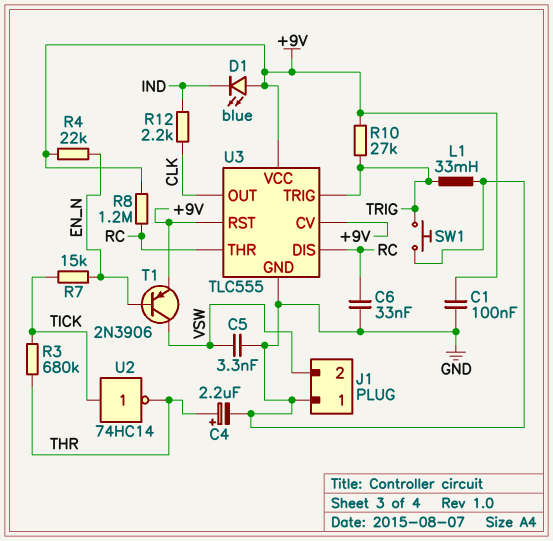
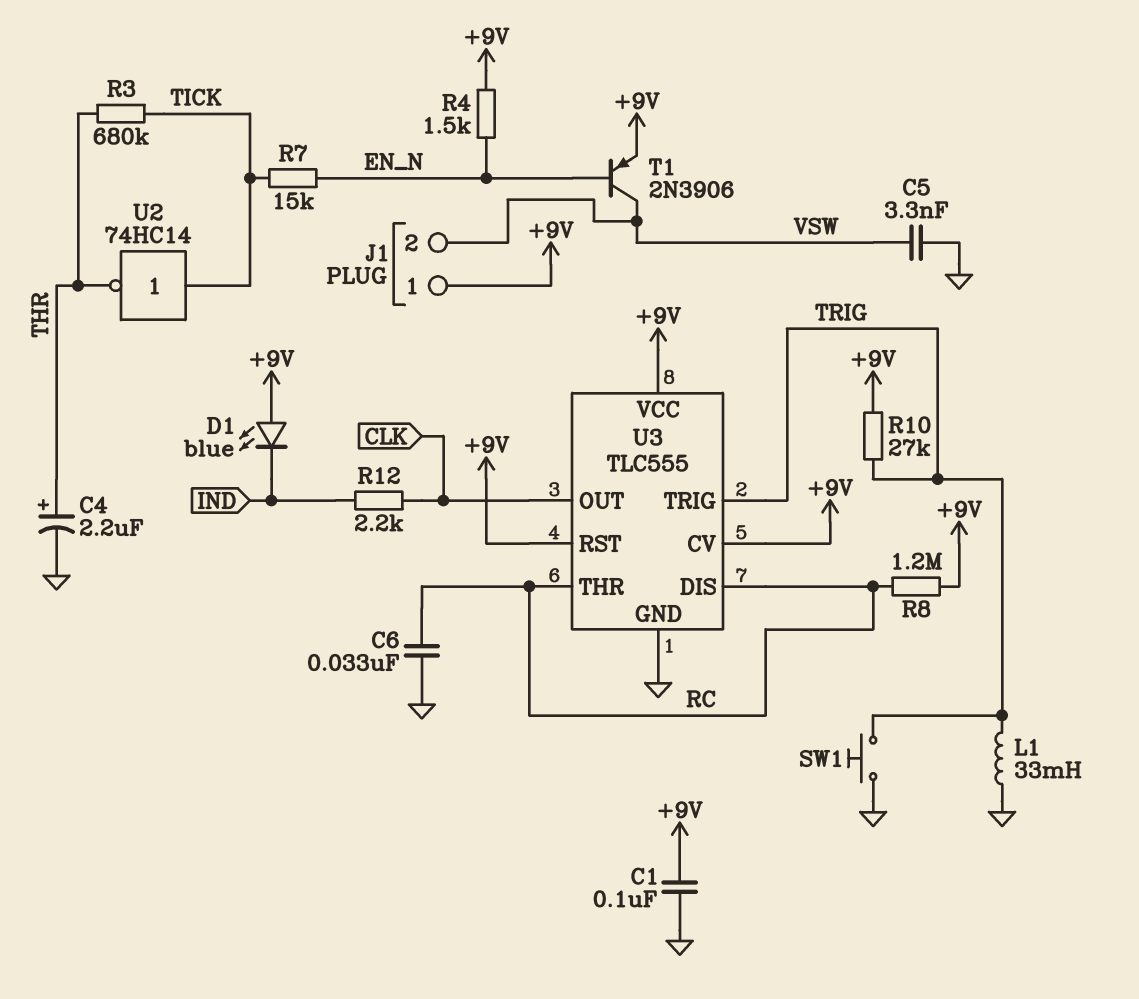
J1 pin 1: GND -> +9V
R4: 22k (+9V, EN_N) -> 1.5k (+9V, EN_N)

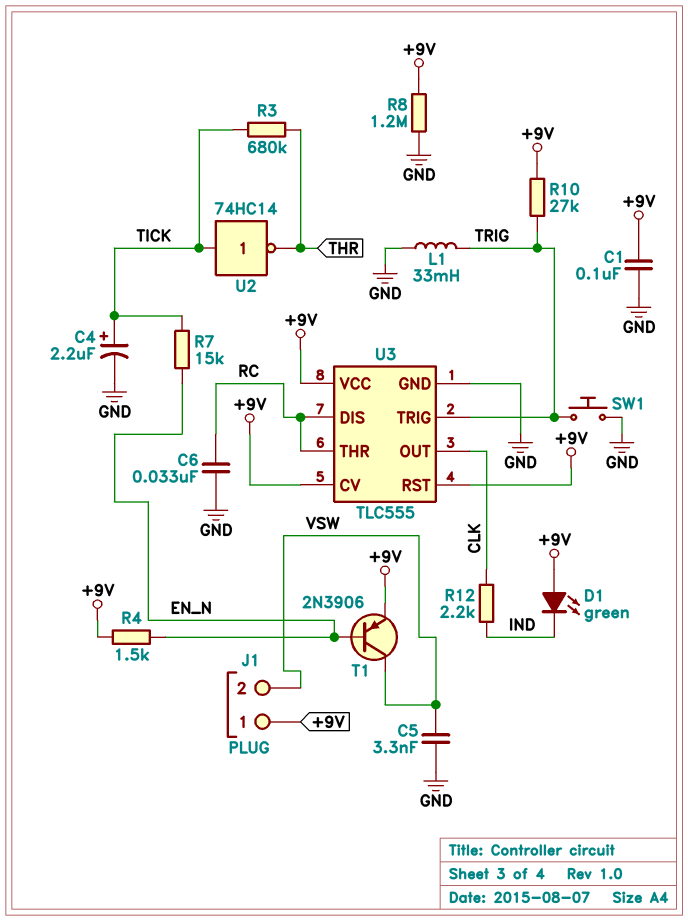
C4: 2.2uF (plus THR, minus GND) -> 2.2uF (plus TICK, minus GND)
D1: LED blue (A +9V, K IND) -> LED green (A +9V, K IND)
R8: 1.2M (+9V, RC) -> 1.2M (+9V, GND)

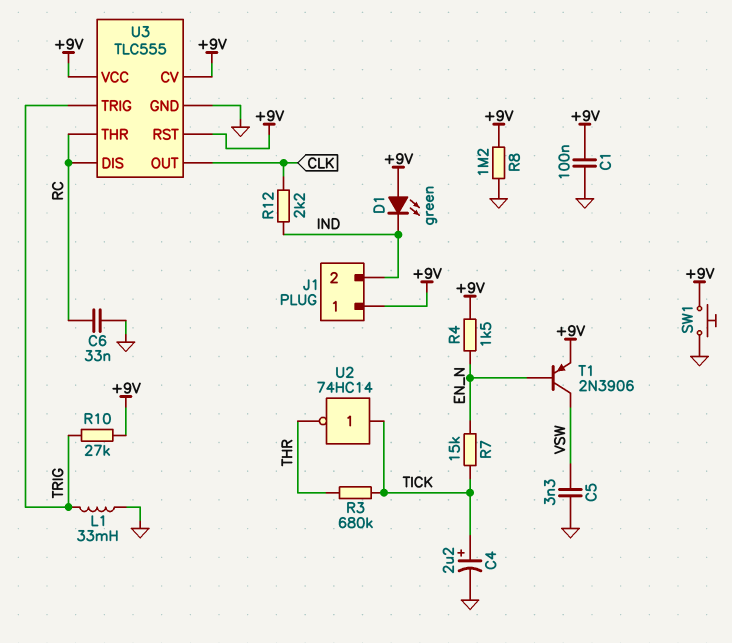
J1 pin 2: VSW -> IND
SW1: button (GND, TRIG) -> button (+9V, GND)

